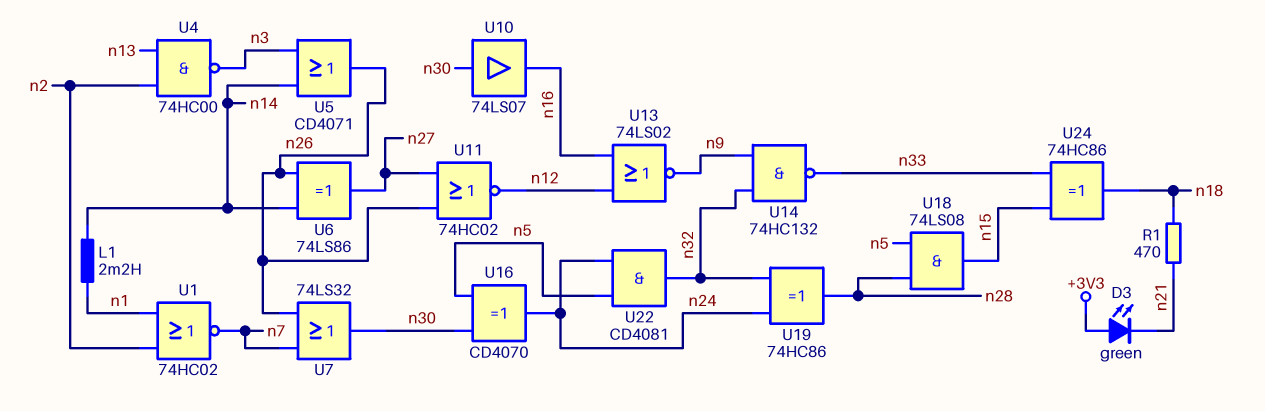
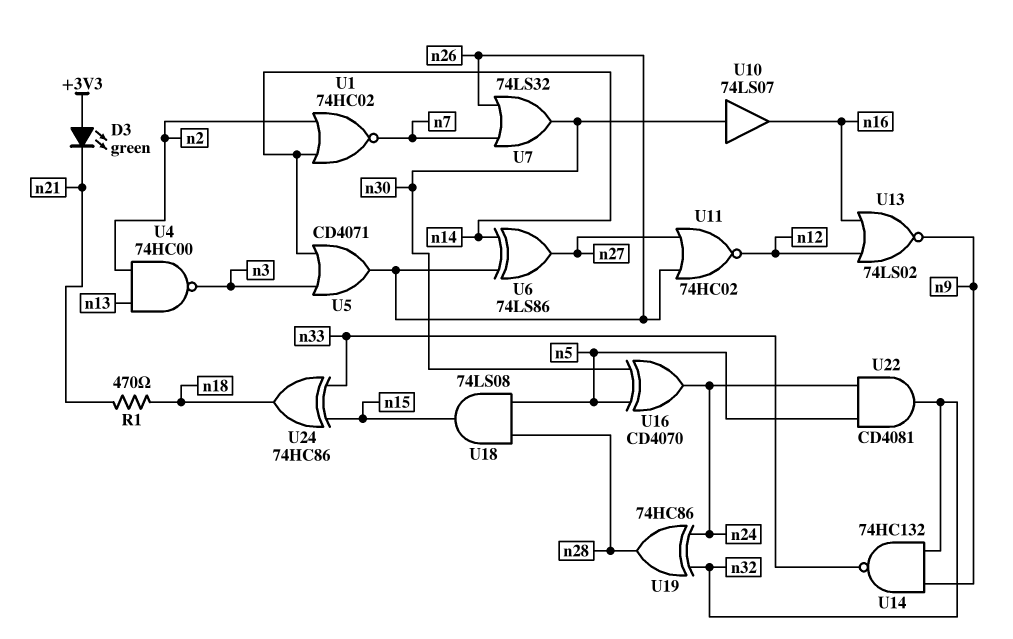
L1: 2.2mH (n1, n14) -> none
U1: NOR 74HC02 (in n1, in n2, out n7) -> NOR 74HC02 (in n2, in n14, out n7)

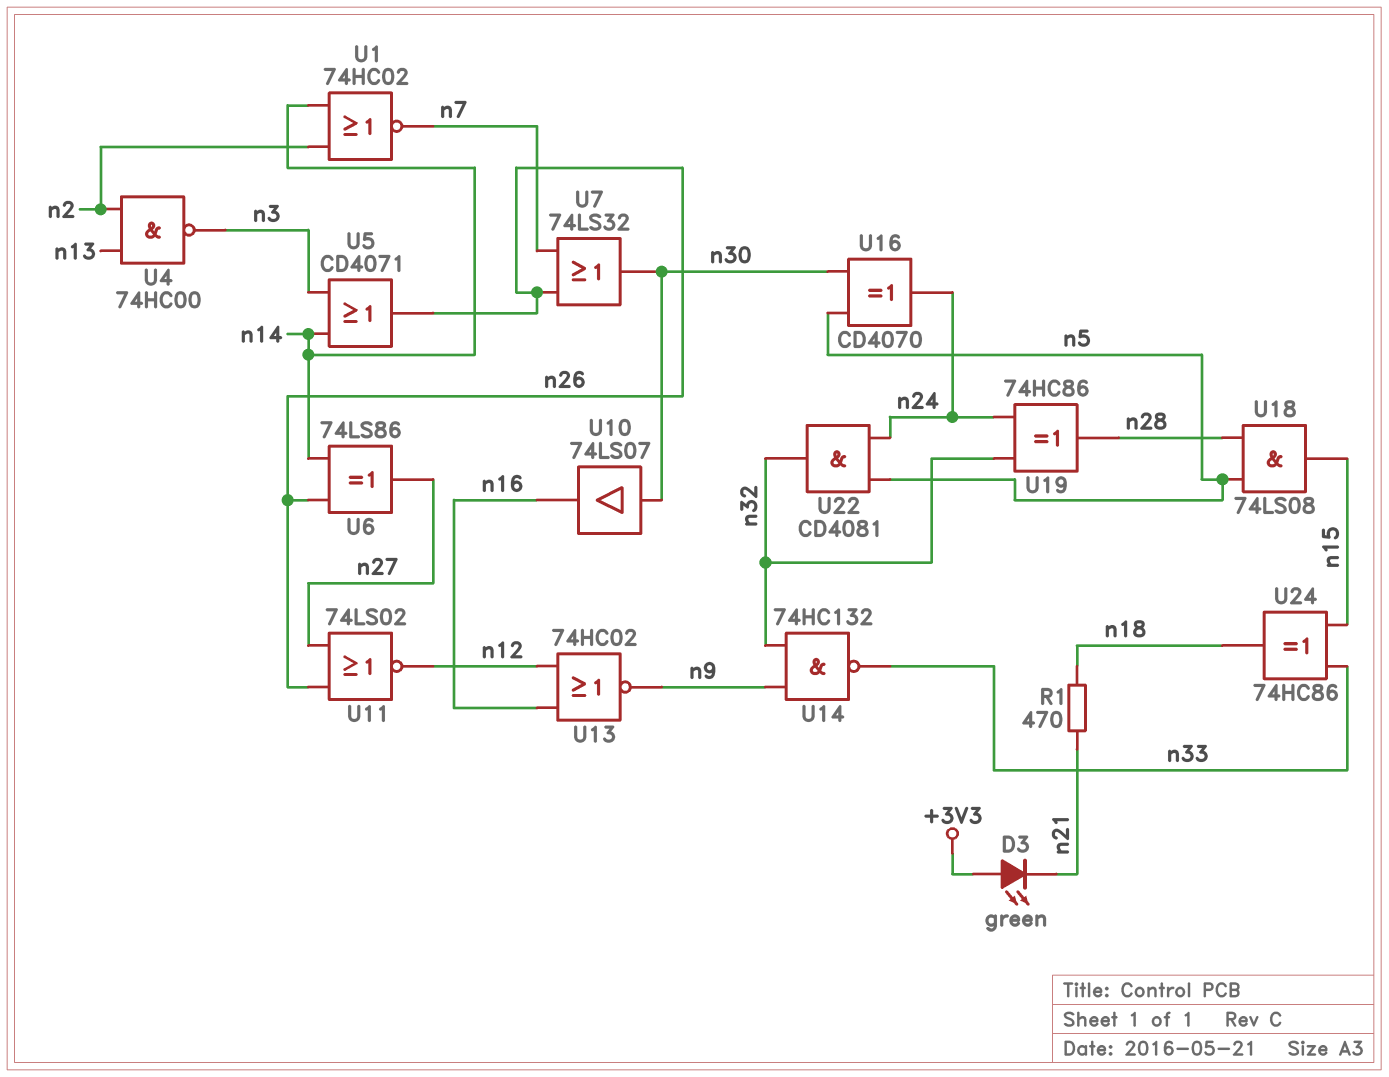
U11: NOR 74HC02 (in n26, in n27, out n12) -> NOR 74LS02 (in n26, in n27, out n12)
U13: NOR 74LS02 (in n12, in n16, out n9) -> NOR 74HC02 (in n12, in n16, out n9)

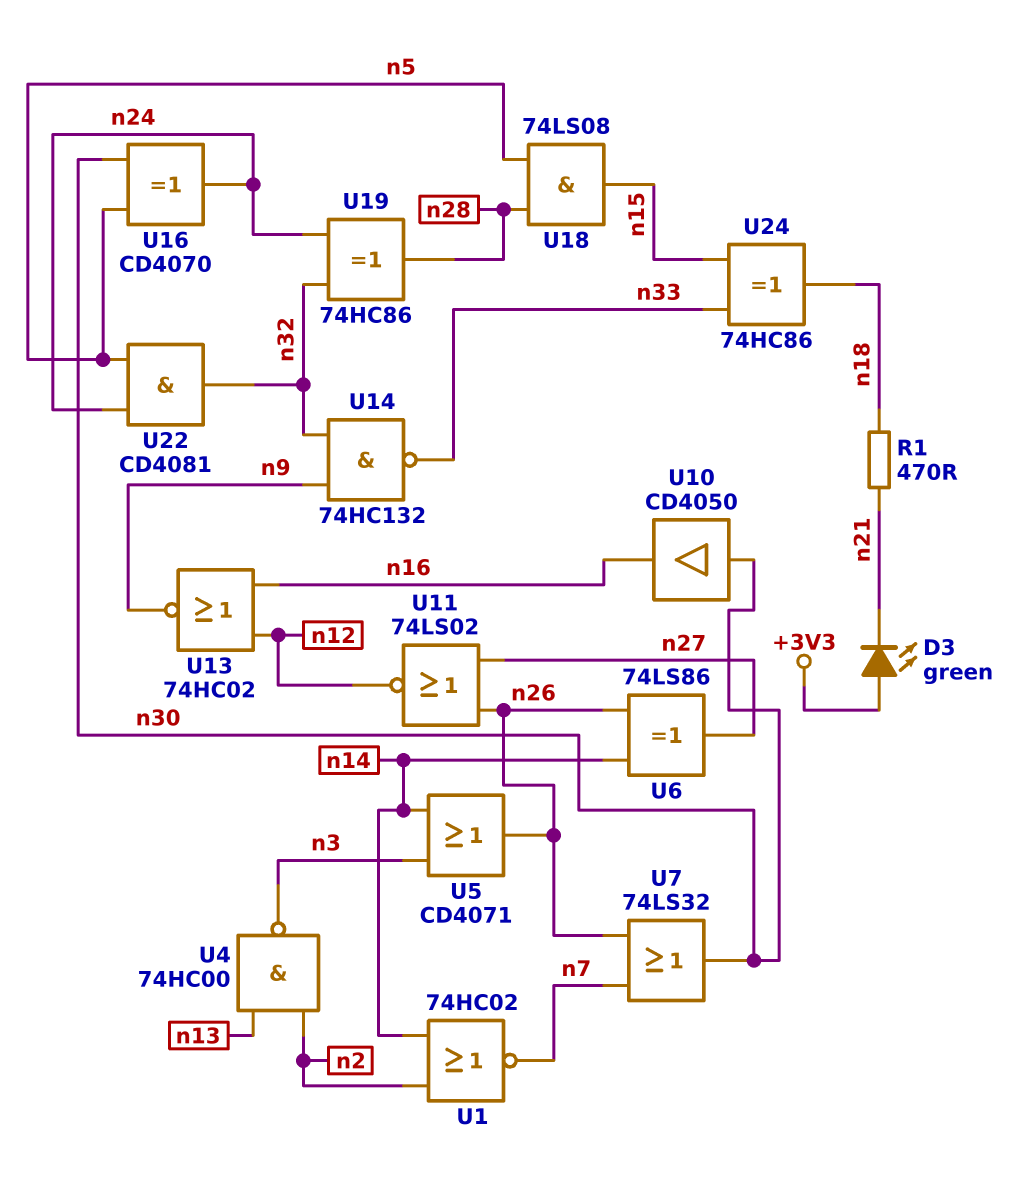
U10: buffer 74LS07 (in n30, out n16) -> buffer CD4050 (in n30, out n16)

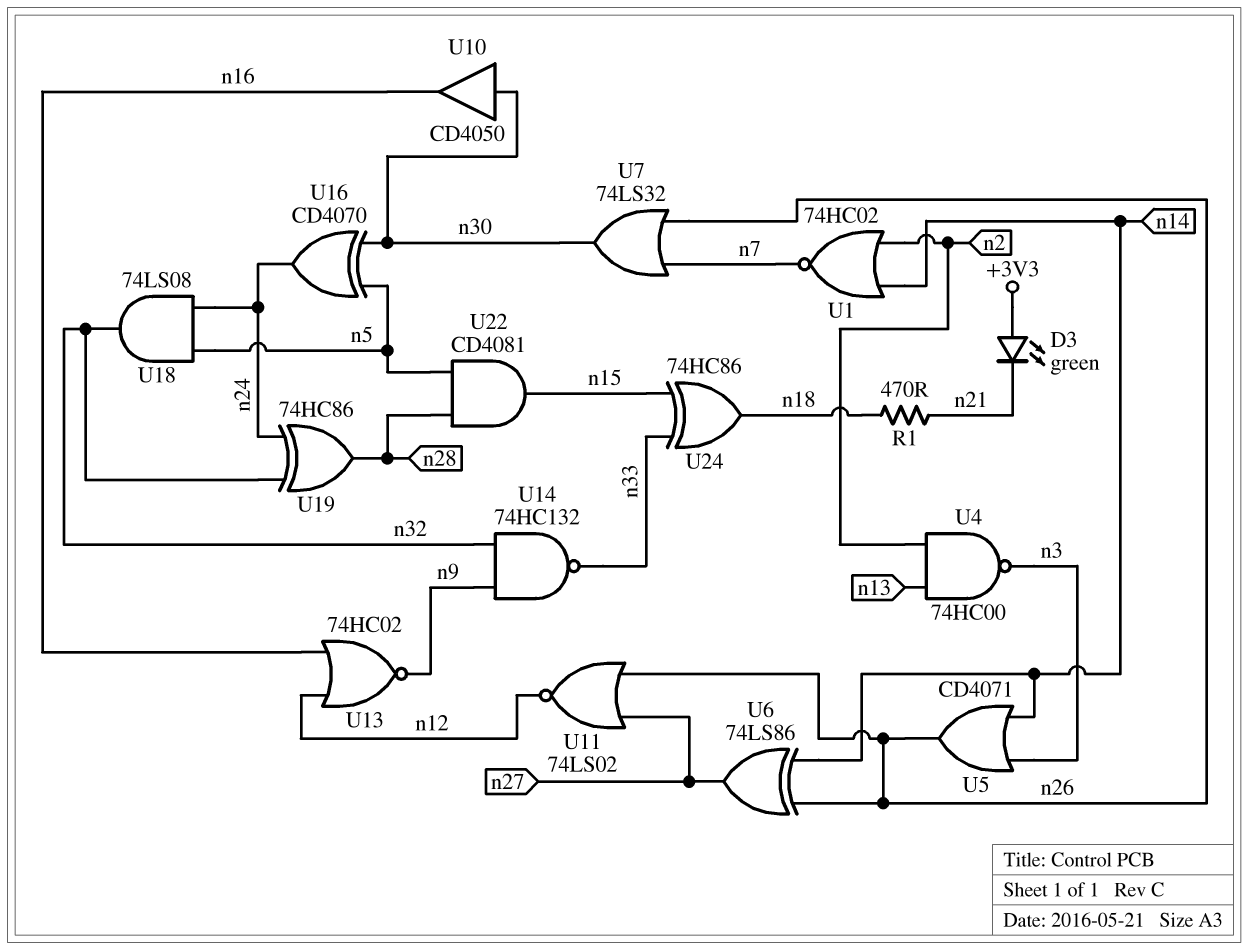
U18: AND 74LS08 (in n5, in n28, out n15) -> AND 74LS08 (in n5, in n24, out n32)
U22: AND CD4081 (in n5, in n24, out n32) -> AND CD4081 (in n5, in n28, out n15)

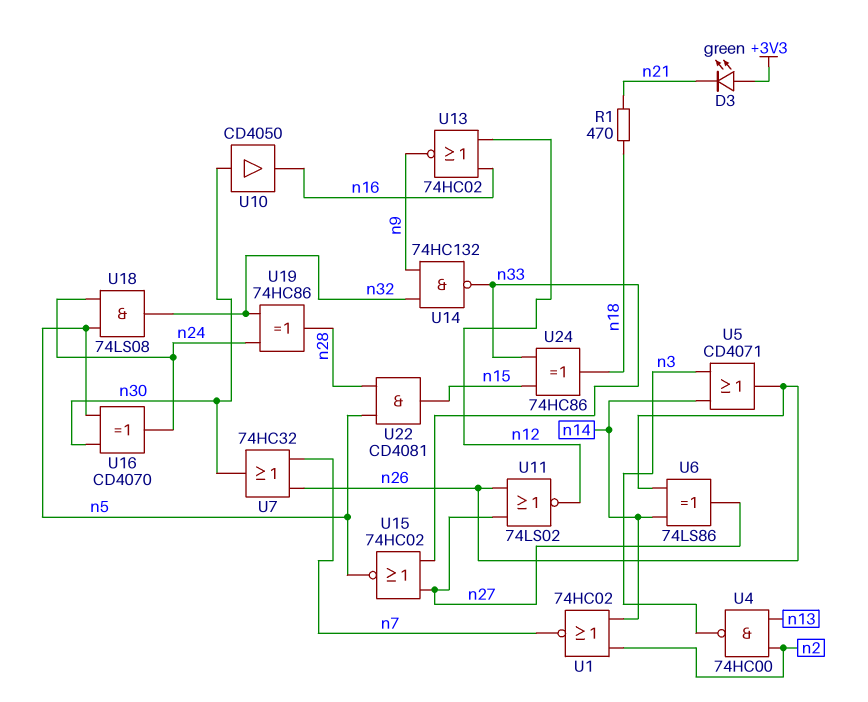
U7: OR 74LS32 (in n7, in n26, out n30) -> OR 74HC32 (in n7, in n26, out n30)
U15: none -> NOR 74HC02 (in n27, in n33, out n5)

